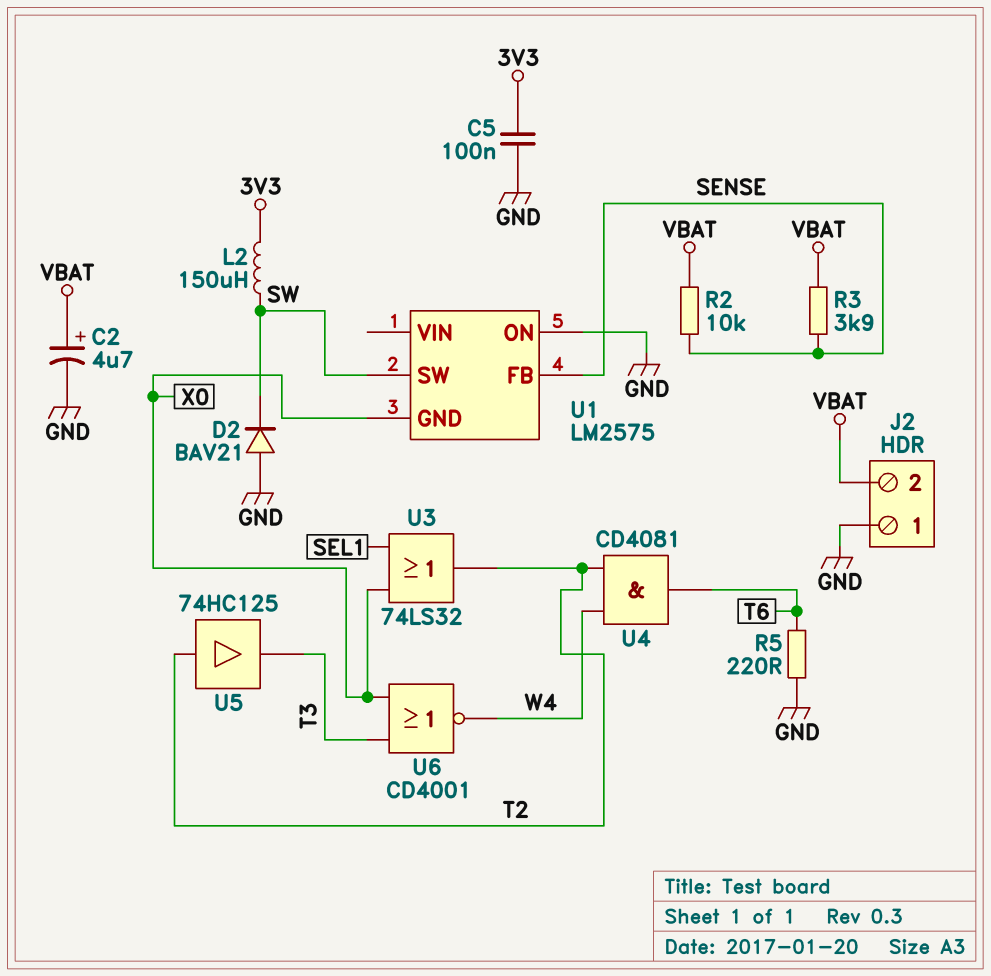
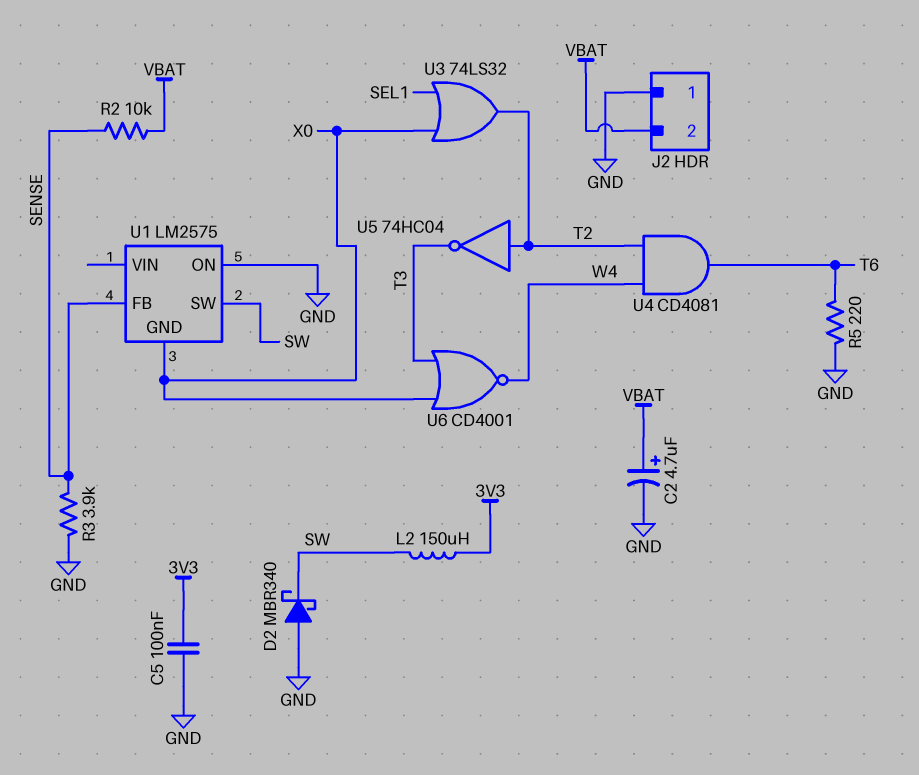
D2: diode BAV21 (A GND, K SW) -> schottky MBR340 (A GND, K SW)
R3: 3.9k (SENSE, VBAT) -> 3.9k (GND, SENSE)
U5: buffer 74HC125 (in T2, out T3) -> NOT 74HC04 (in T2, out T3)

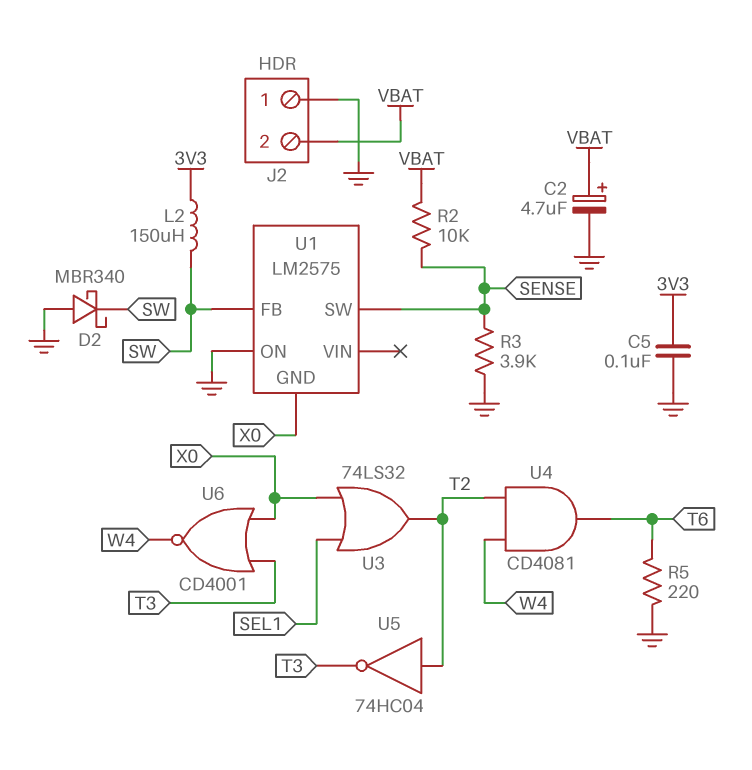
U1 pin FB: SENSE -> SW
U1 pin SW: SW -> SENSE

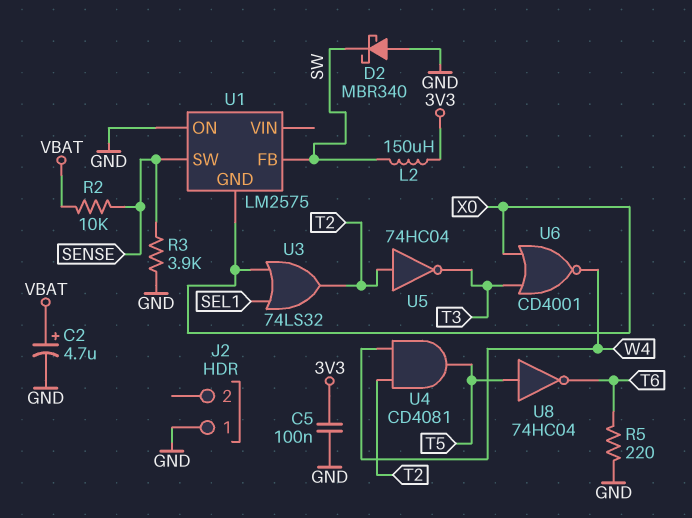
J2 pin 2: VBAT -> none
U4: AND CD4081 (in T2, in W4, out T6) -> AND CD4081 (in T2, in W4, out T5)
U8: none -> NOT 74HC04 (in T5, out T6)

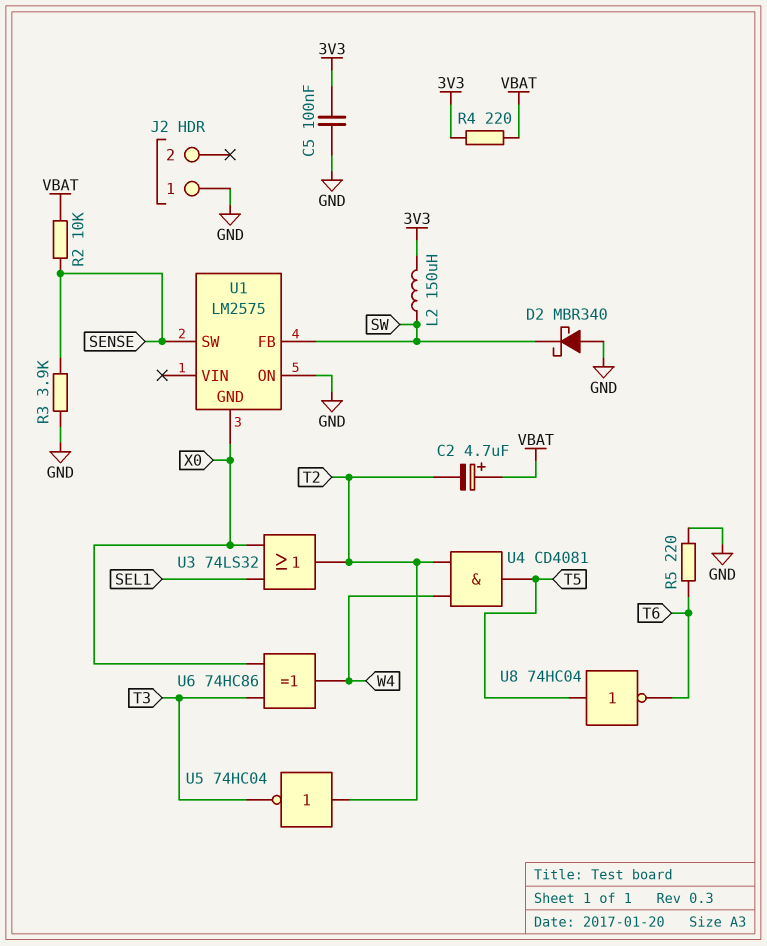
C2: 4.7uF (plus VBAT, minus GND) -> 4.7uF (plus VBAT, minus T2)
R4: none -> 220 (3V3, VBAT)
U6: NOR CD4001 (in T3, in X0, out W4) -> XOR 74HC86 (in T3, in X0, out W4)

